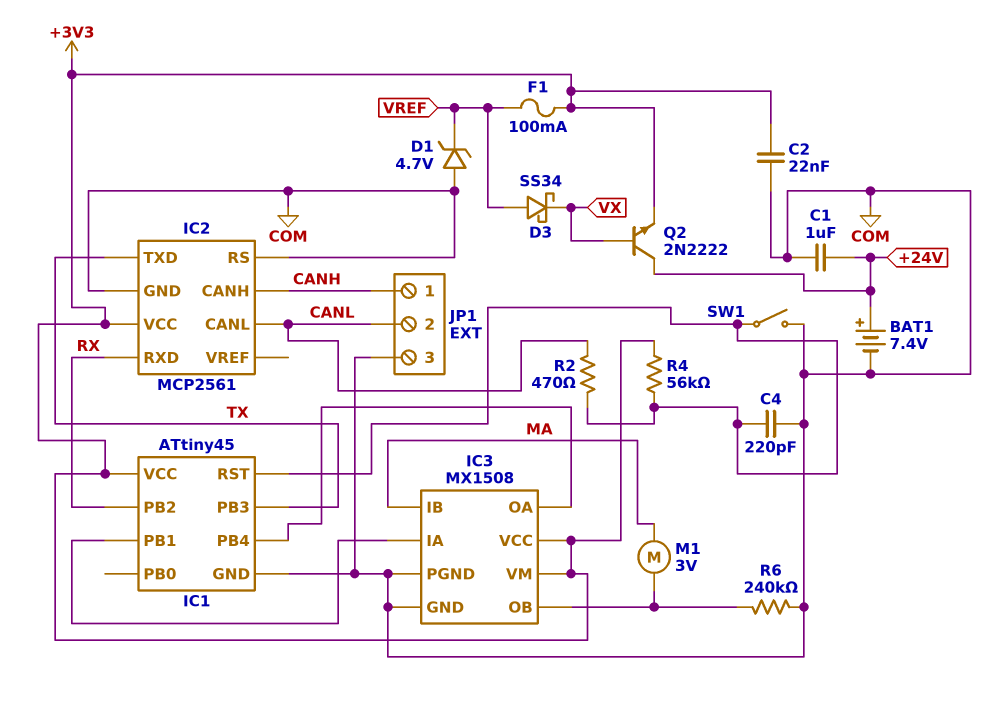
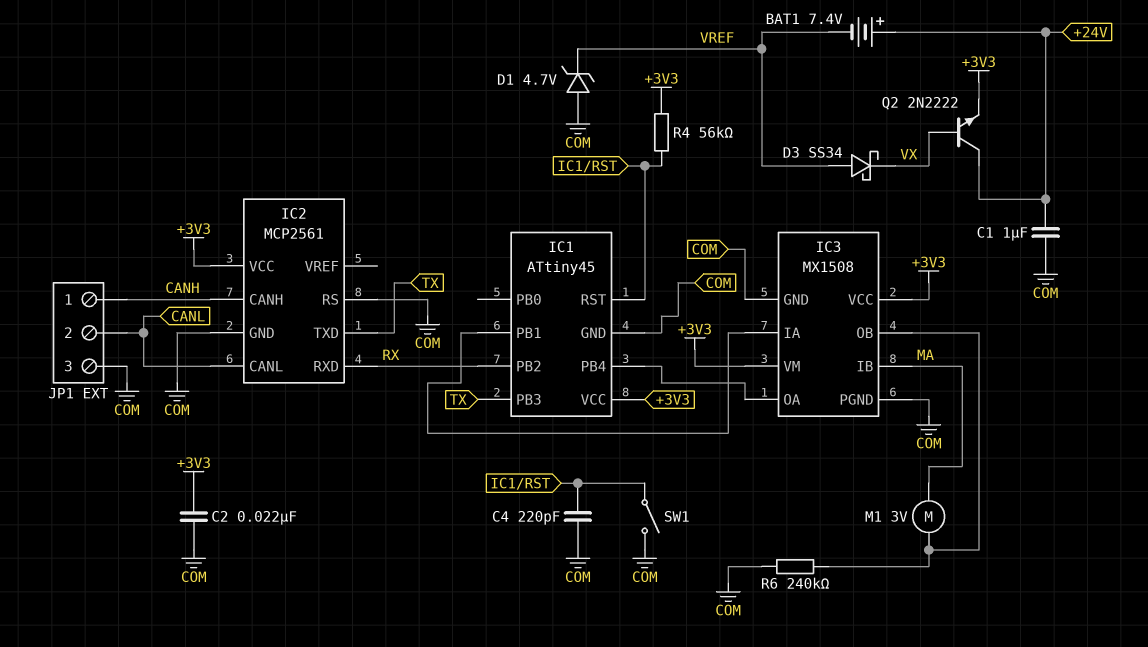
BAT1: 7.4V (plus +24V, minus COM) -> 7.4V (plus +24V, minus VREF)
F1: 100mA (+3V3, VREF) -> none
R2: 470 (CANL, IC1/RST) -> none

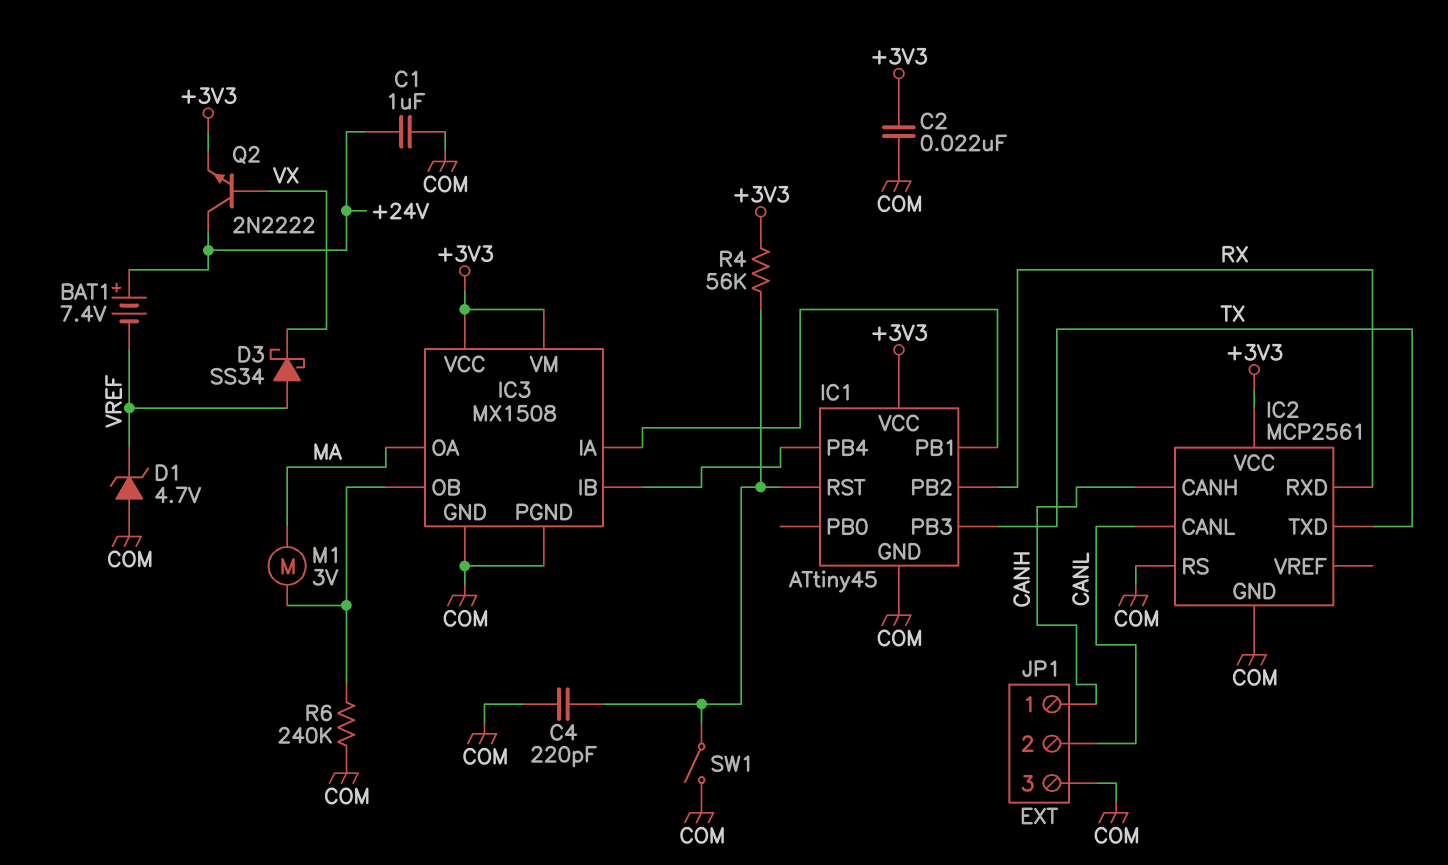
IC3 pin IB: MA -> IC1/PB4
IC3 pin OA: IC1/PB4 -> MA

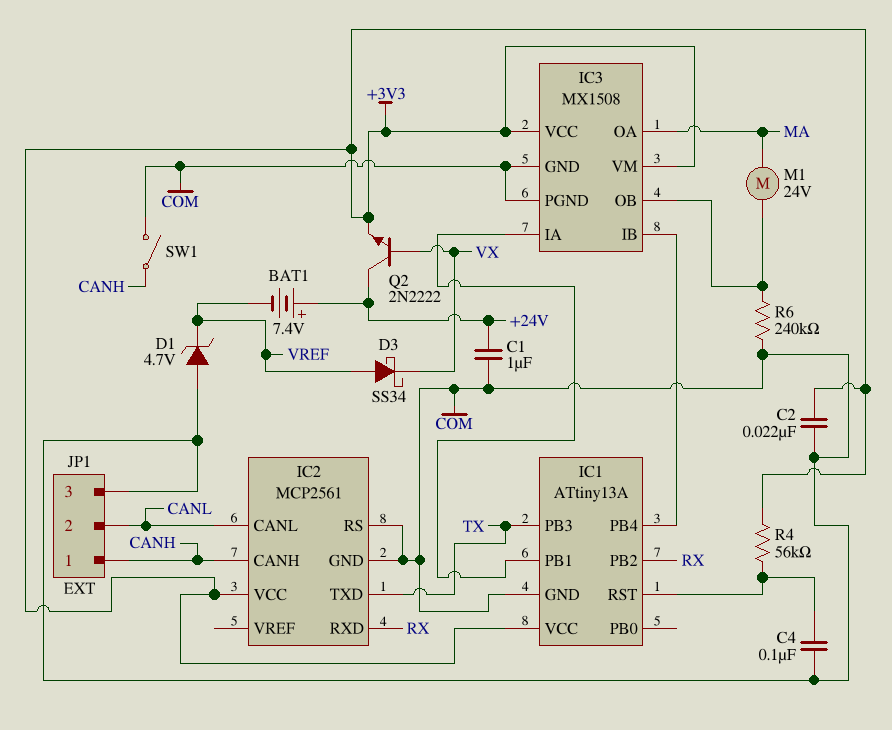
C4: 220pF (COM, IC1/RST) -> 100nF (COM, IC1/RST)
IC1: ATtiny45 -> ATtiny13A
M1: motor 3V (IC3/OB, MA) -> motor 24V (IC3/OB, MA)
SW1: switch (COM, IC1/RST) -> switch (CANH, COM)

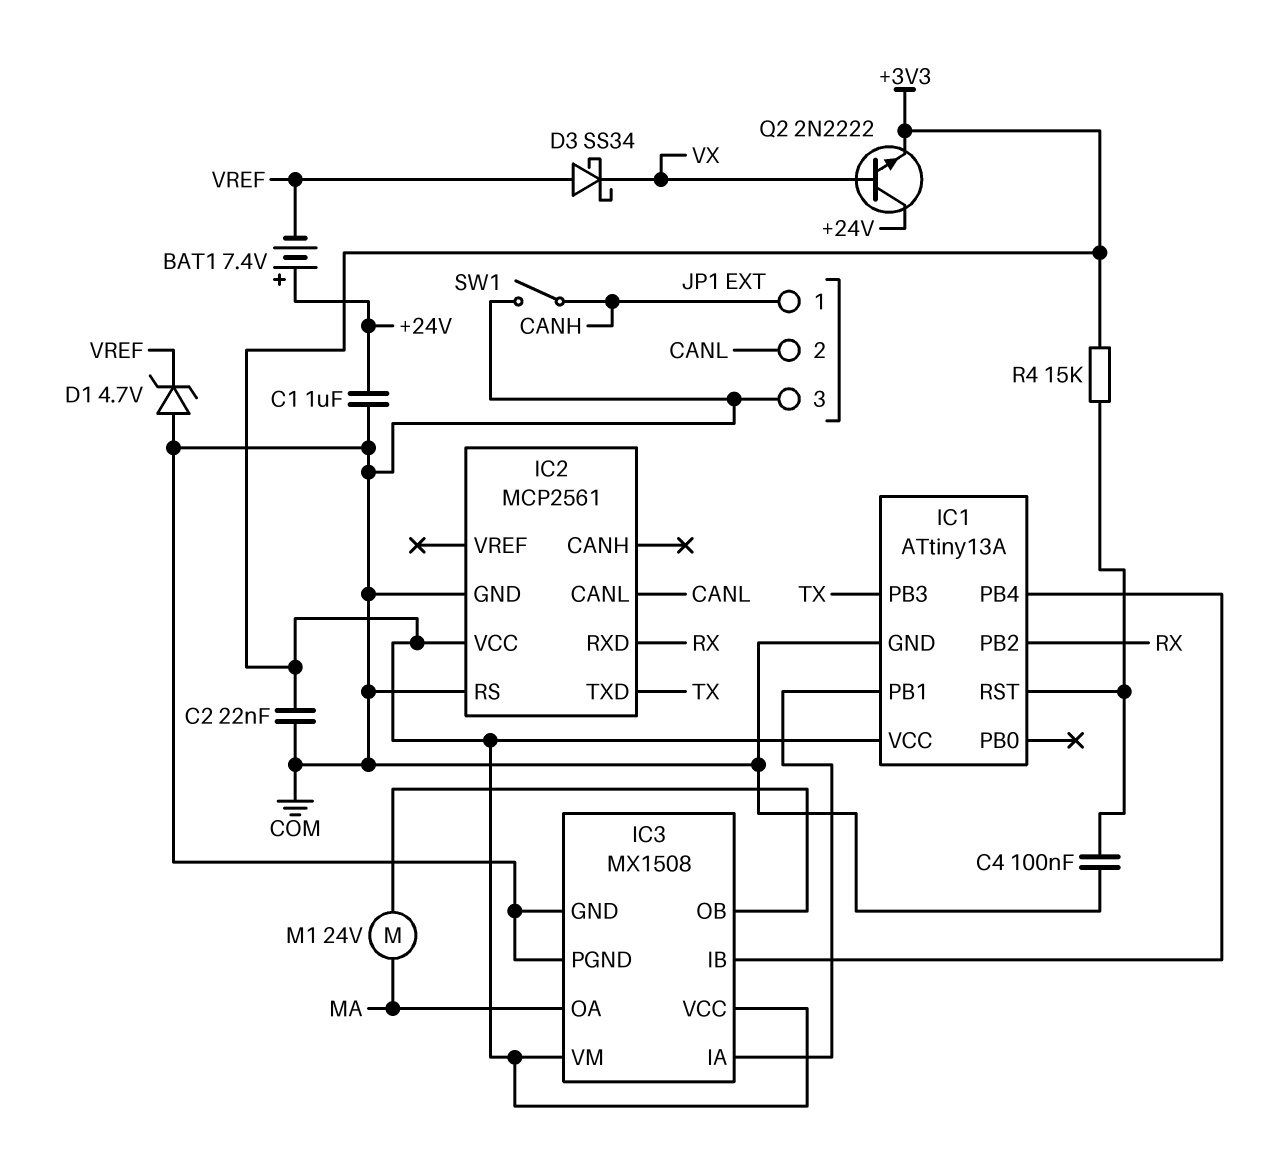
IC2 pin CANH: CANH -> none
R4: 56k (+3V3, IC1/RST) -> 15k (+3V3, IC1/RST)
R6: 240k (COM, IC3/OB) -> none

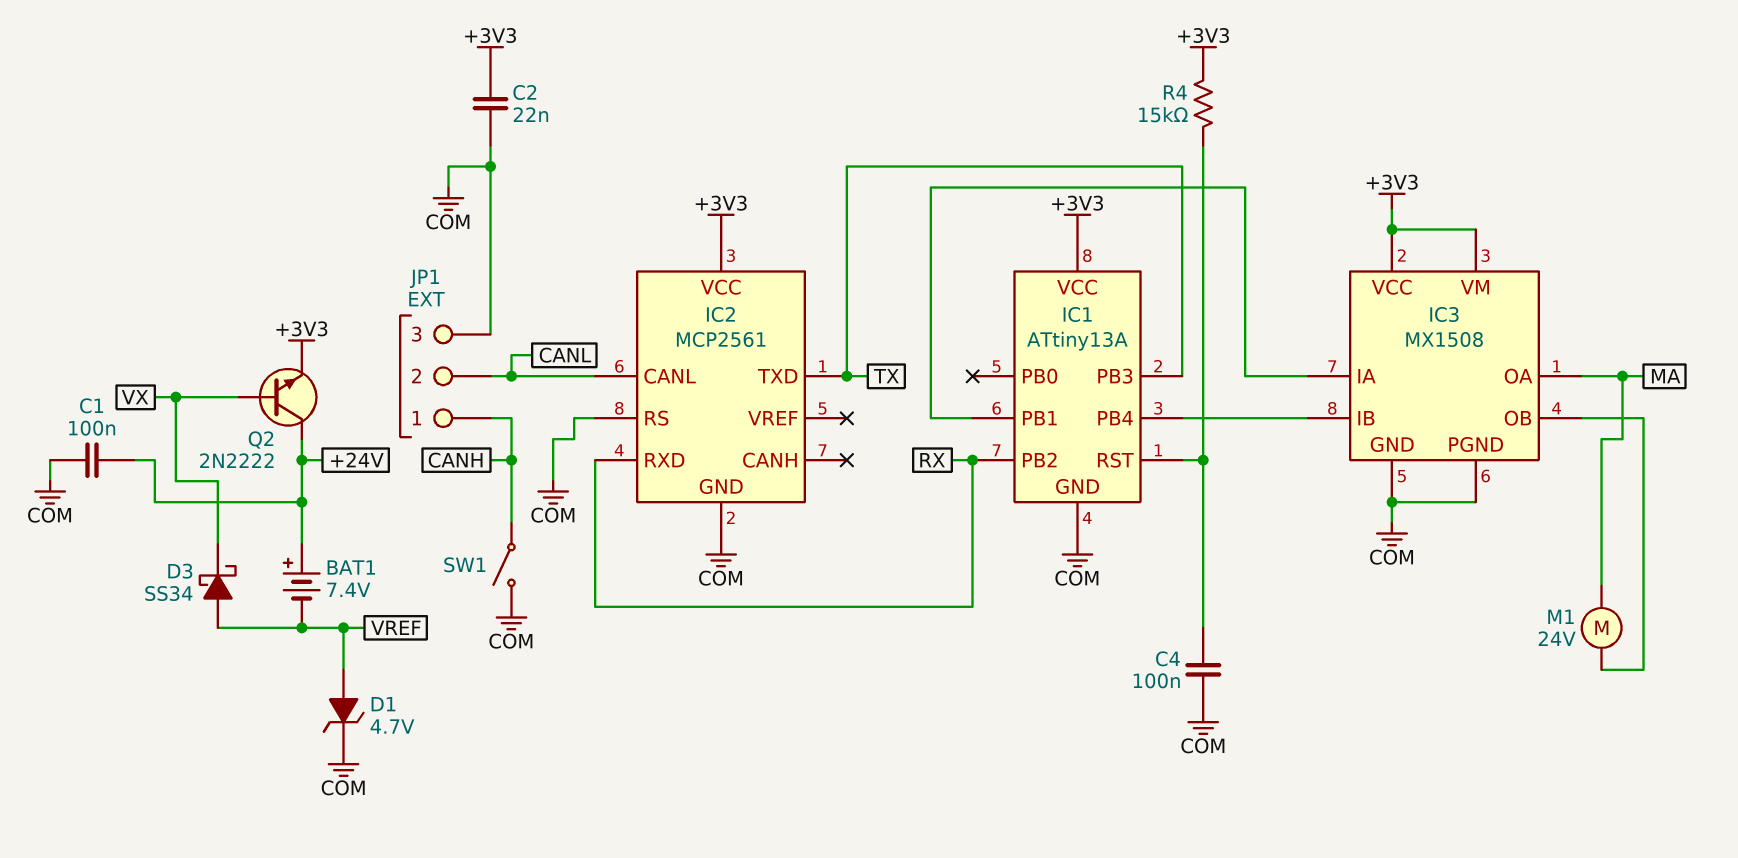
C1: 1uF (+24V, COM) -> 100nF (+24V, COM)
D1: zener 4.7V (A COM, K VREF) -> zener 4.7V (A VREF, K COM)

